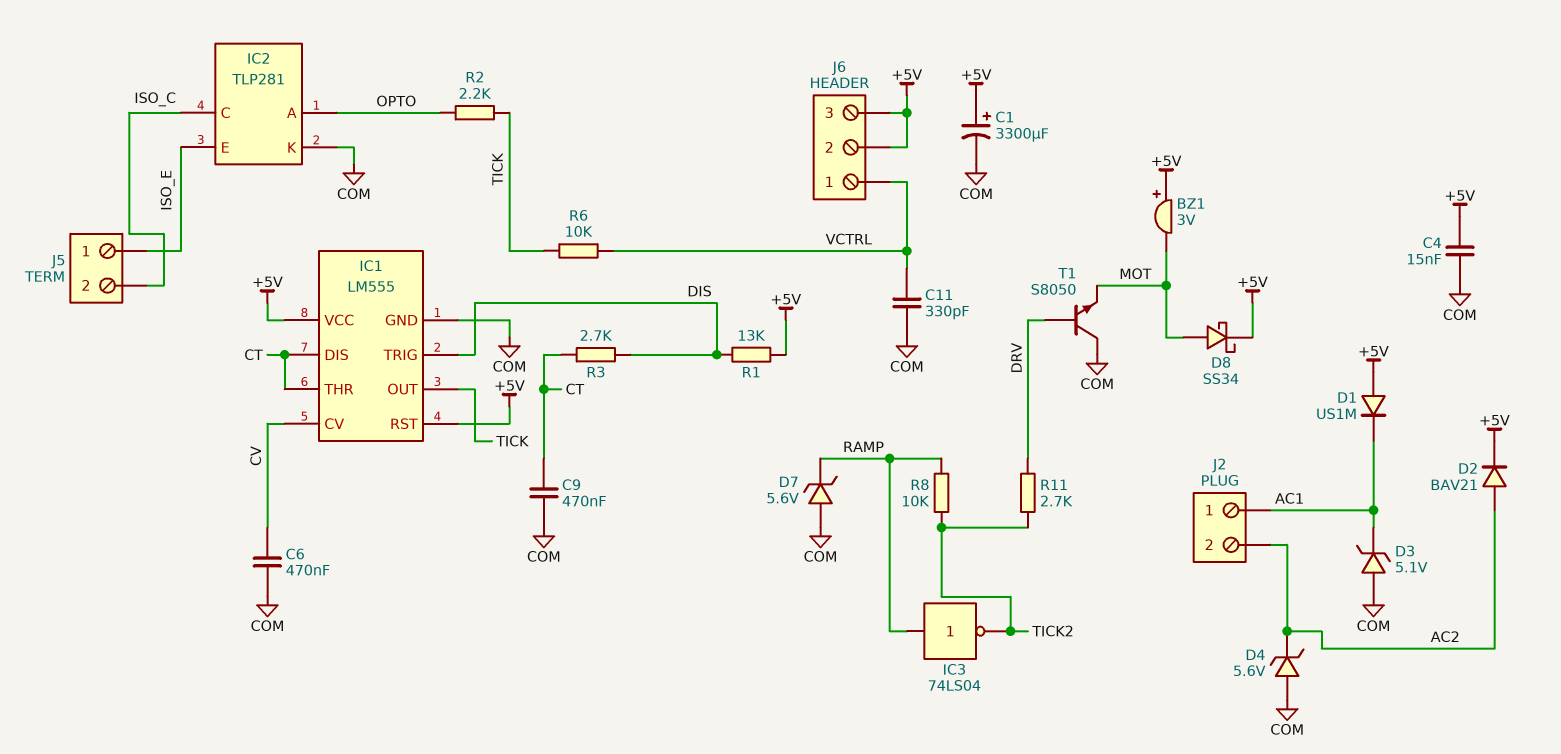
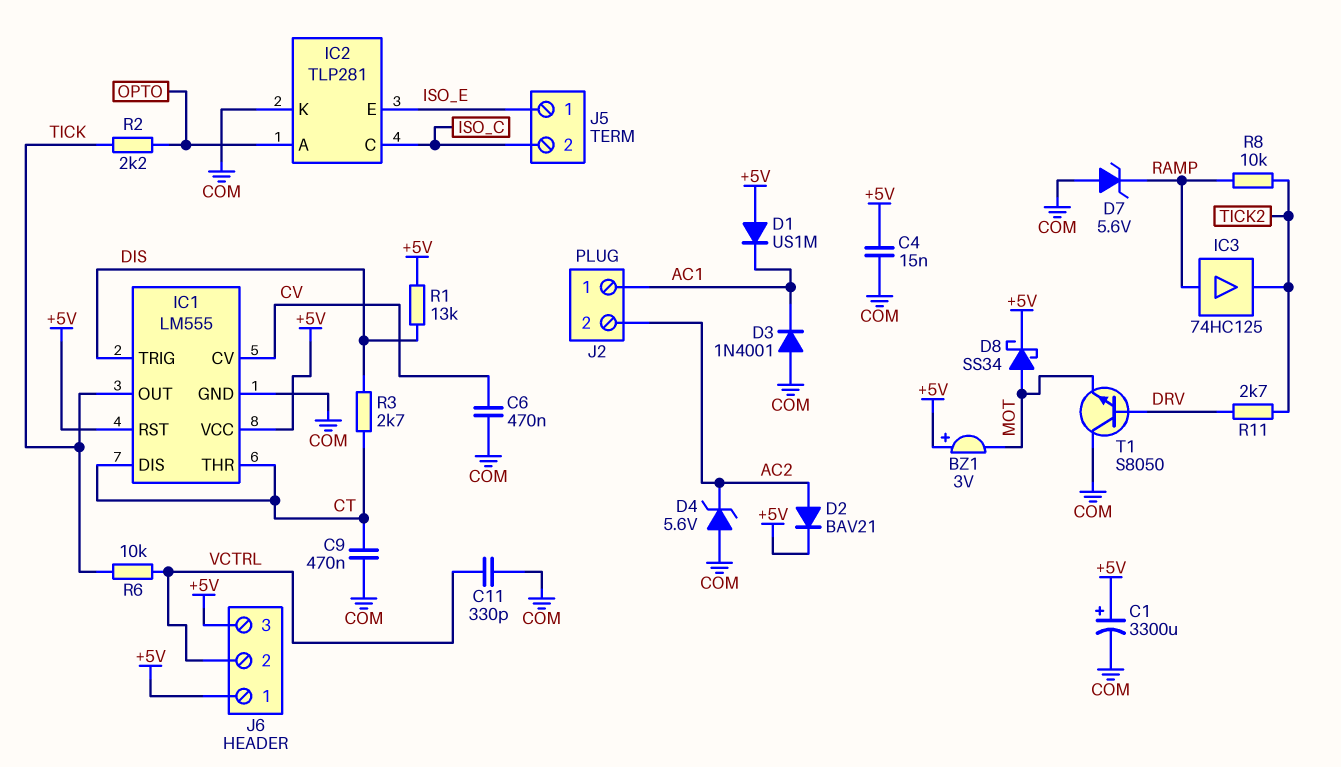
D3: zener 5.1V (A COM, K AC1) -> diode 1N4001 (A COM, K AC1)
IC3: NOT 74LS04 (in RAMP, out TICK2) -> buffer 74HC125 (in RAMP, out TICK2)
J6 pin 1: VCTRL -> +5V
J6 pin 2: +5V -> VCTRL

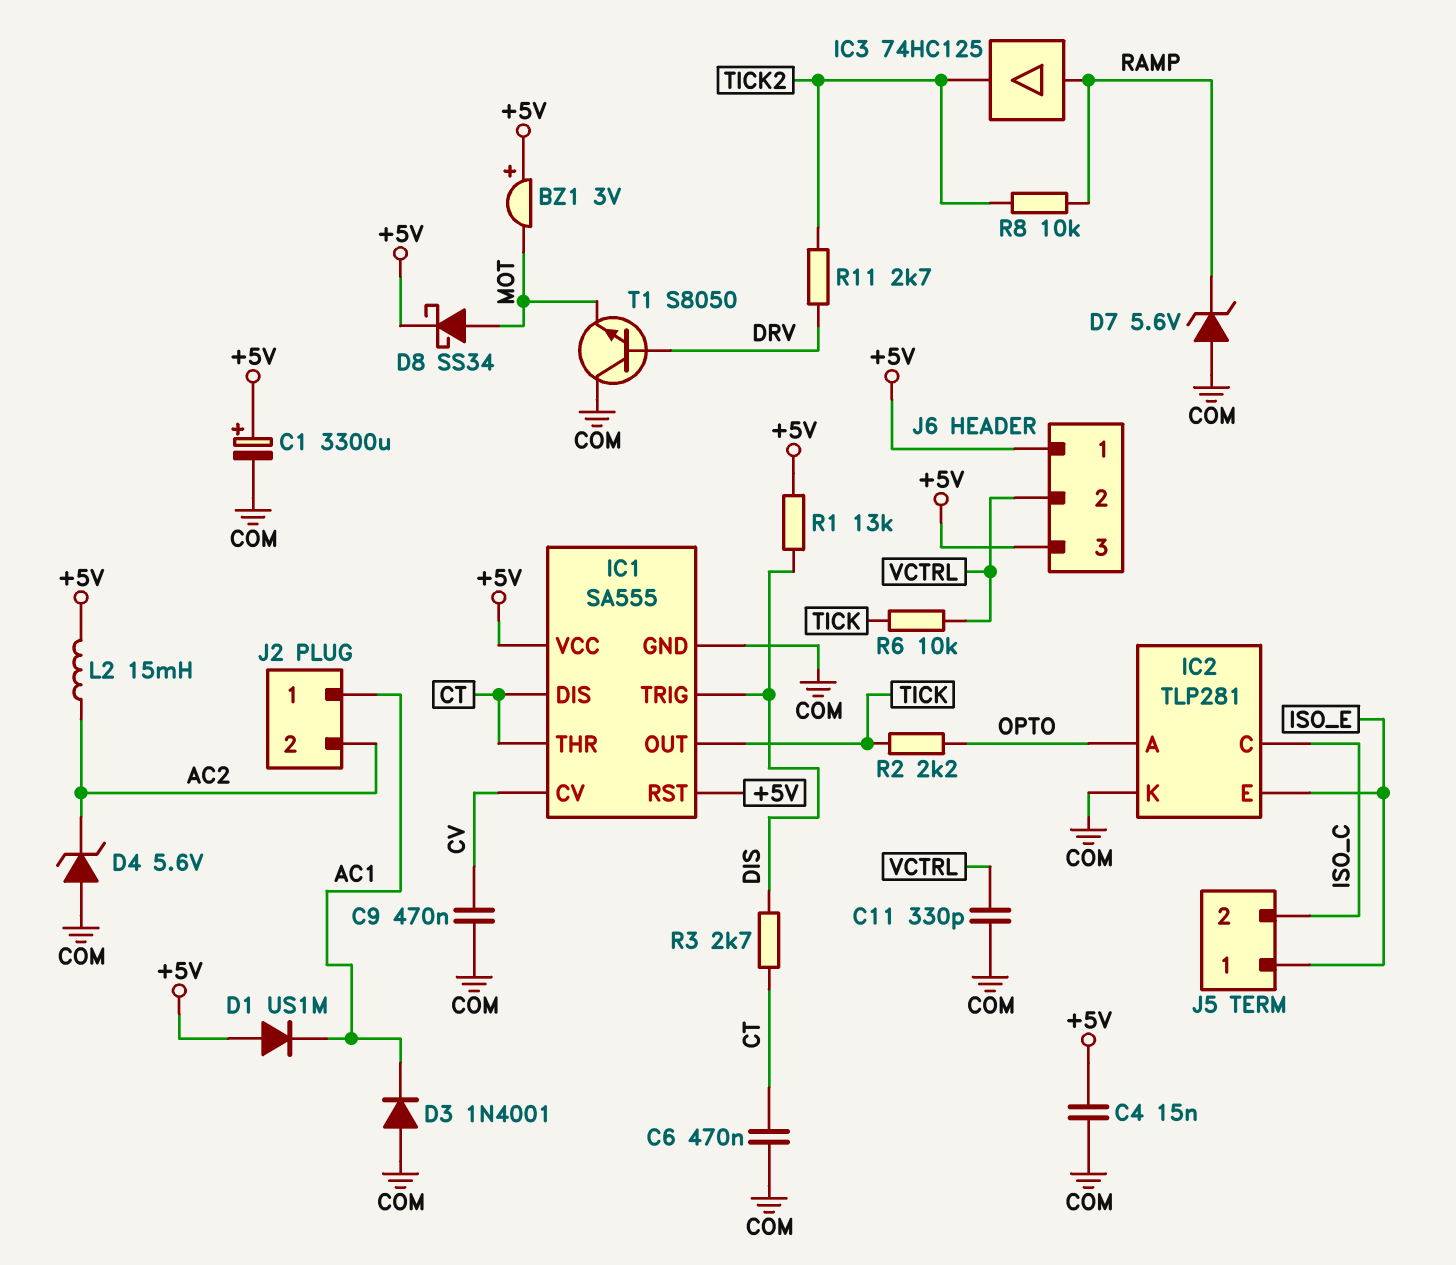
C6: 470nF (COM, CV) -> 470nF (COM, CT)
C9: 470nF (COM, CT) -> 470nF (COM, CV)
D2: diode BAV21 (A AC2, K +5V) -> none
IC1: LM555 -> SA555
L2: none -> 15mH (+5V, AC2)

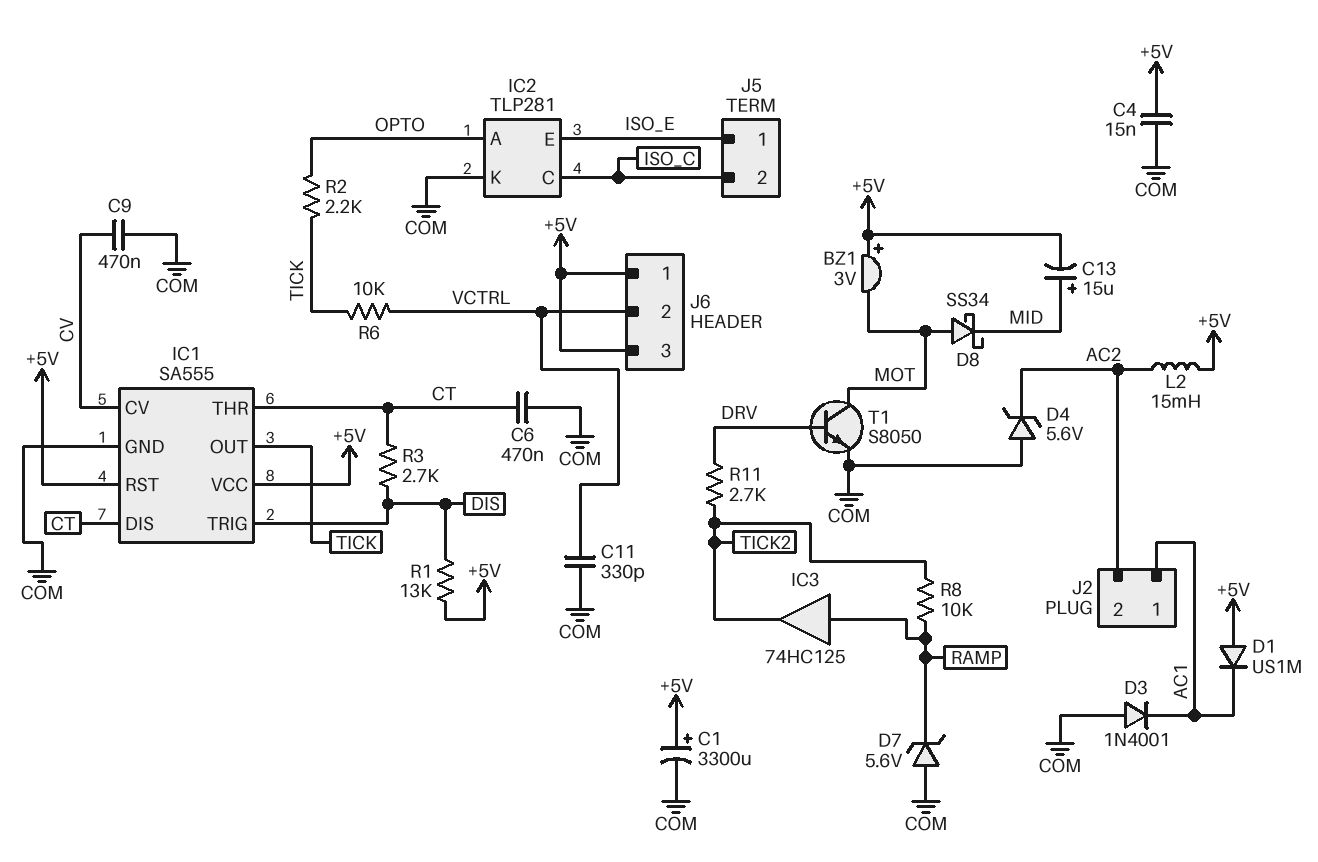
C13: none -> 15uF (plus MID, minus +5V)
D8: schottky SS34 (A MOT, K +5V) -> schottky SS34 (A MOT, K MID)
T1: NPN S8050 (B DRV, C COM, E MOT) -> NPN S8050 (B DRV, C MOT, E COM)

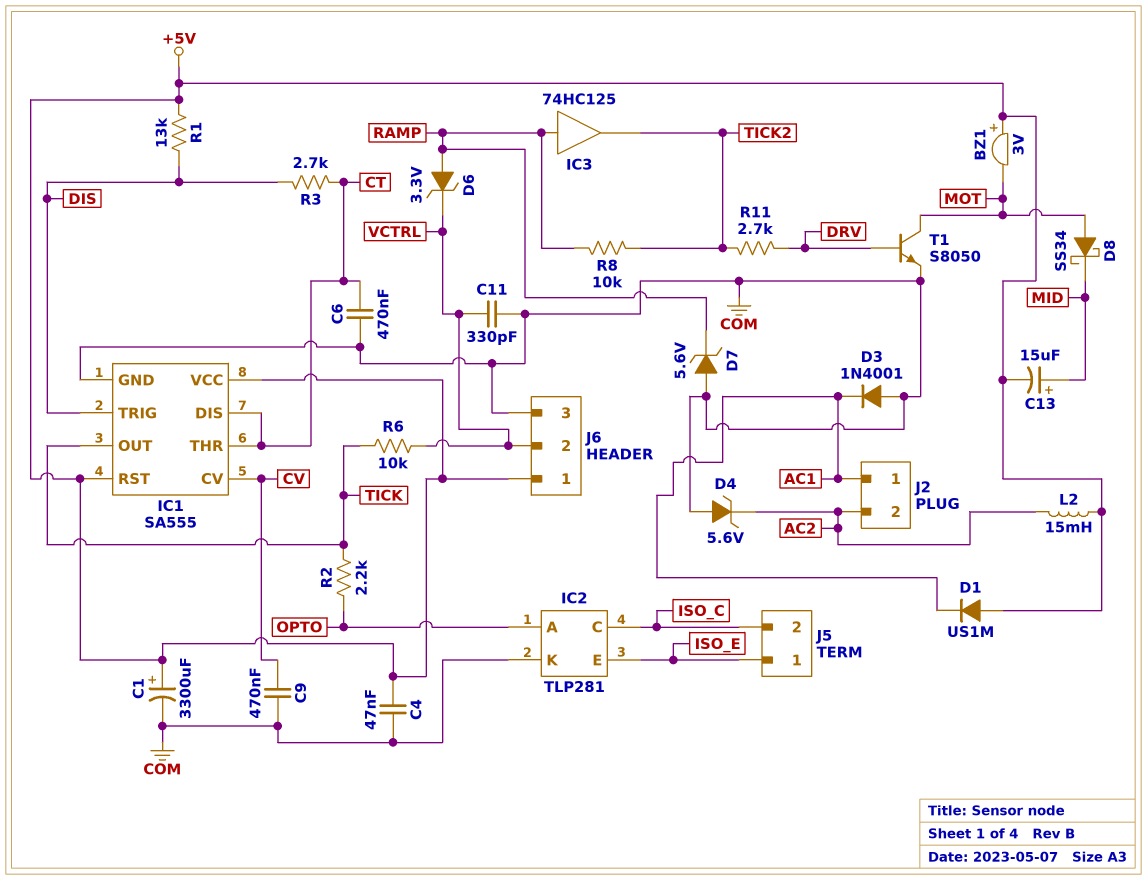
C4: 15nF (+5V, COM) -> 47nF (+5V, COM)
D6: none -> zener 3.3V (A RAMP, K VCTRL)
J6 pin 3: +5V -> COM

